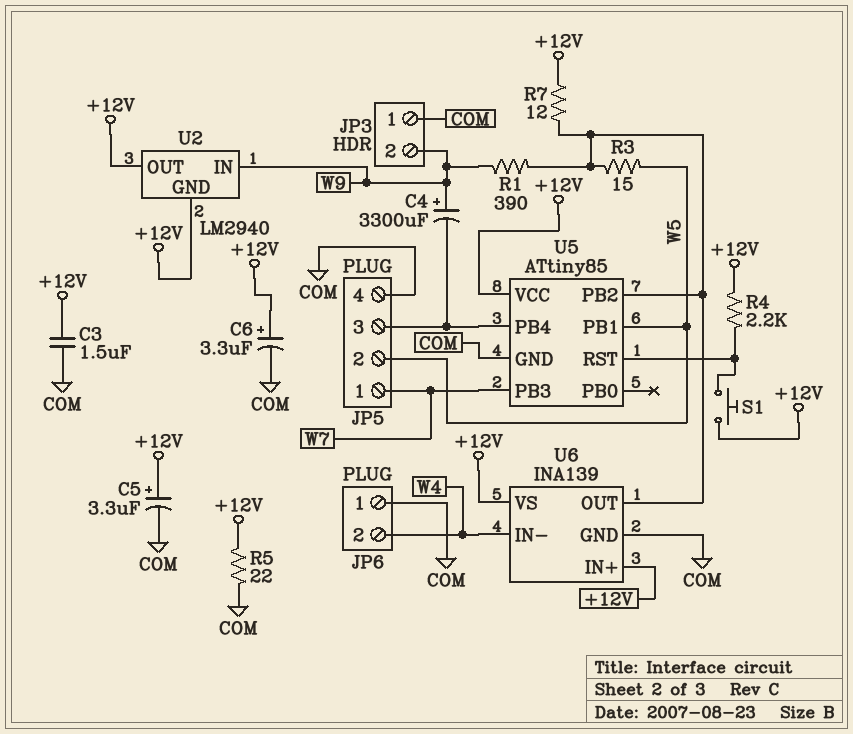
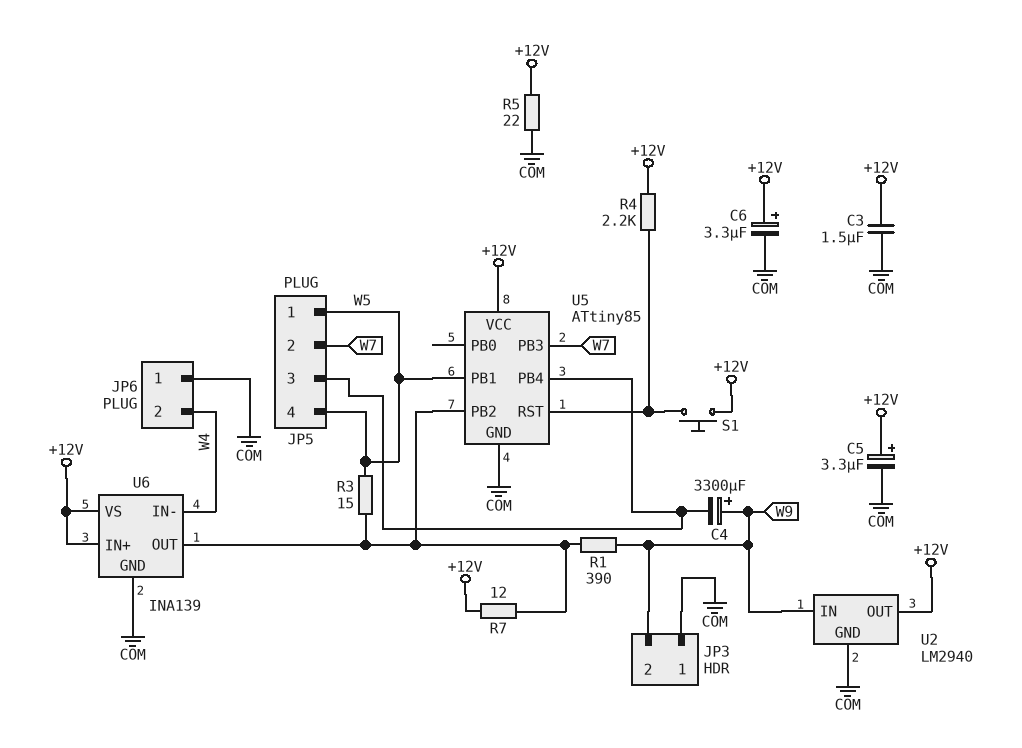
JP5 pin 1: W7 -> W5
JP5 pin 2: W5 -> W7
JP5 pin 4: COM -> W5
U2 pin GND: +12V -> COM

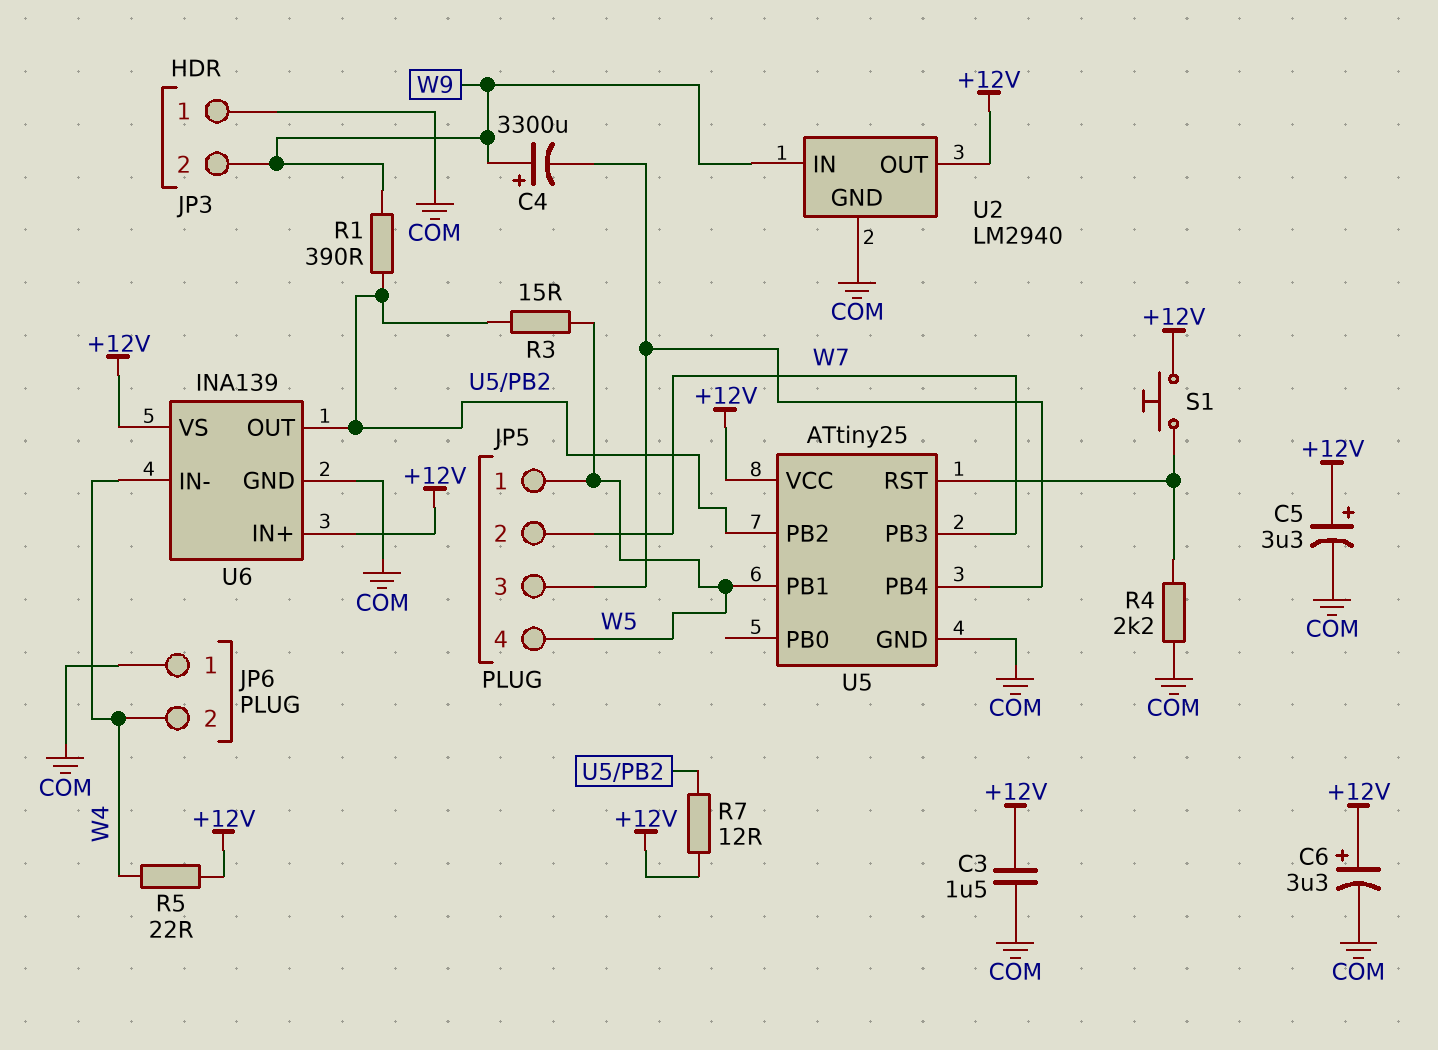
R4: 2.2k (+12V, U5/RST) -> 2.2k (COM, U5/RST)
R5: 22 (+12V, COM) -> 22 (+12V, W4)
U5: ATtiny85 -> ATtiny25

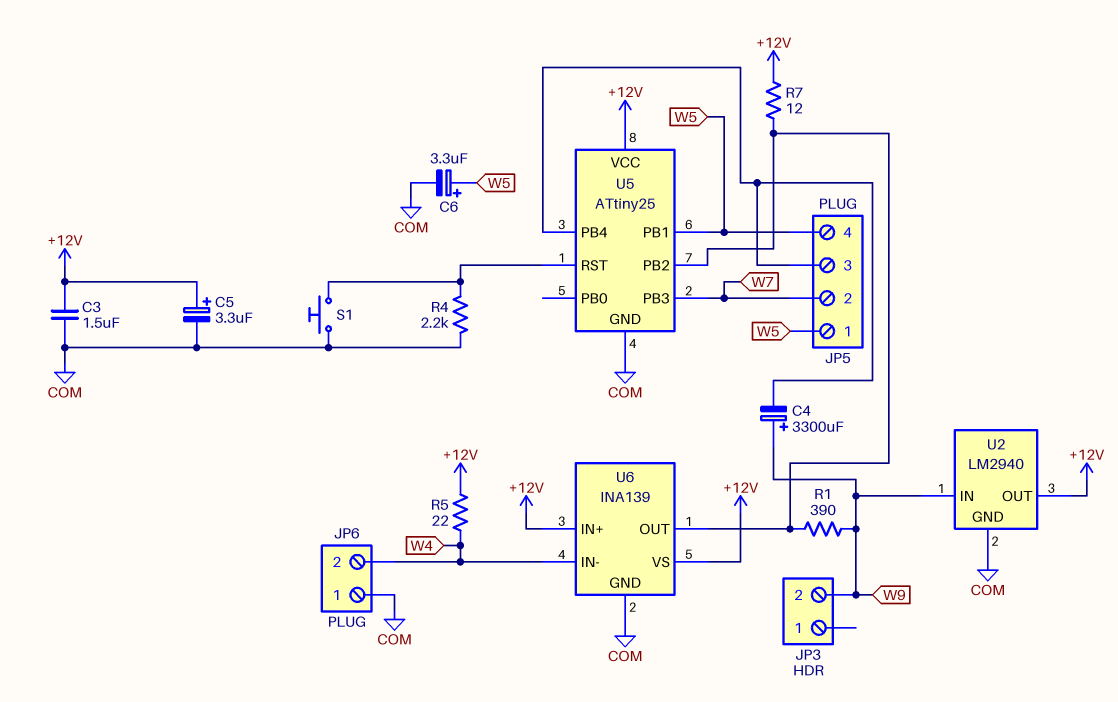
C6: 3.3uF (plus +12V, minus COM) -> 3.3uF (plus W5, minus COM)
JP3 pin 1: COM -> none
R3: 15 (U5/PB2, W5) -> none
S1: button (+12V, U5/RST) -> button (COM, U5/RST)

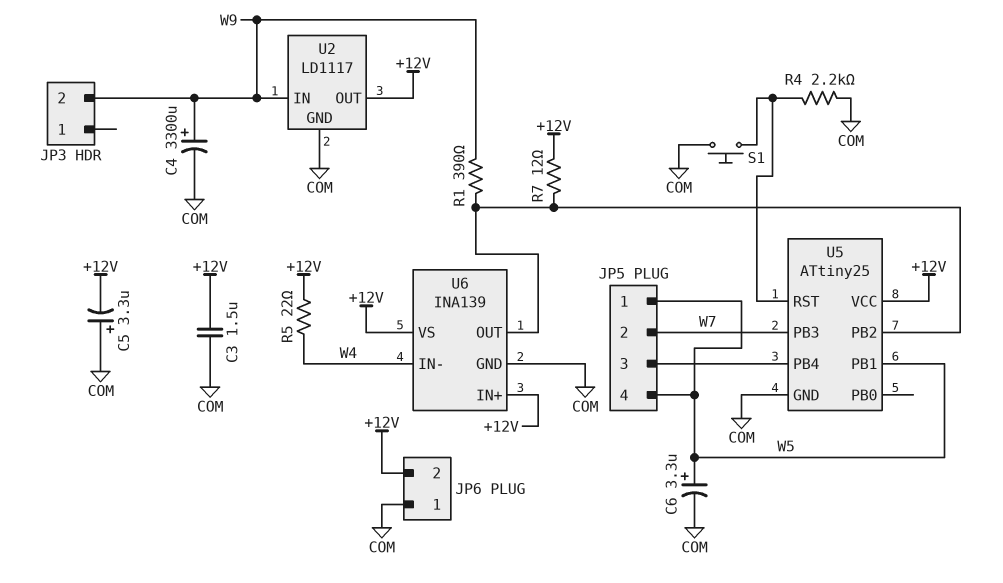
C4: 3300uF (plus W9, minus JP5/3) -> 3300uF (plus W9, minus COM)
C5: 3.3uF (plus +12V, minus COM) -> 3.3uF (plus COM, minus +12V)
JP6 pin 2: W4 -> +12V
U2: LM2940 -> LD1117

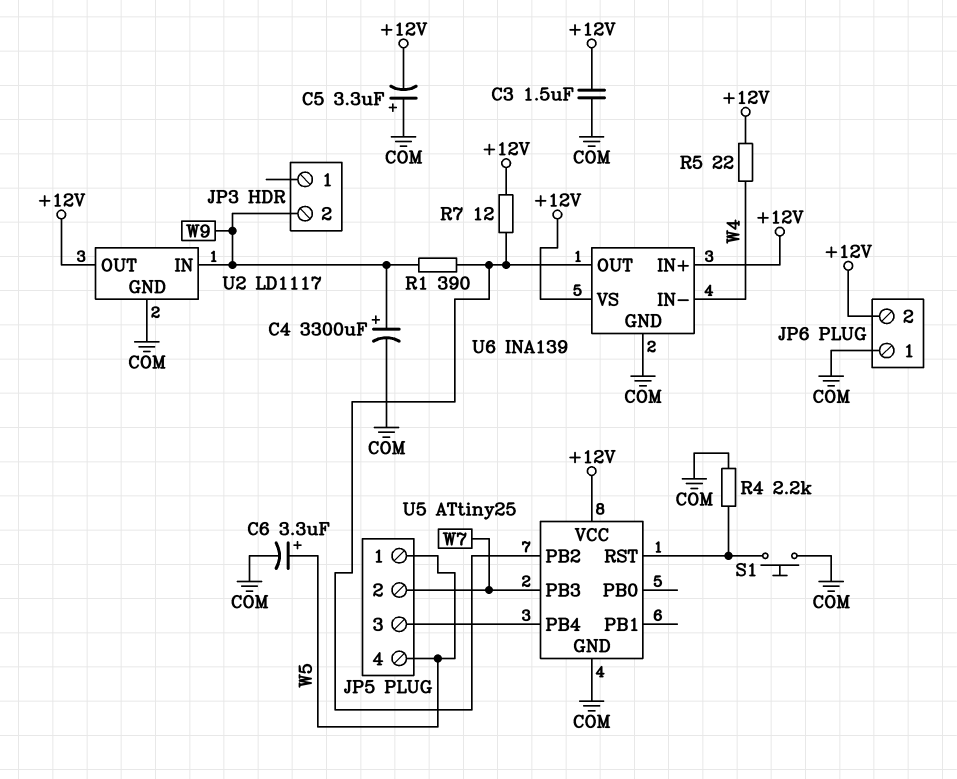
U5 pin PB1: W5 -> none

